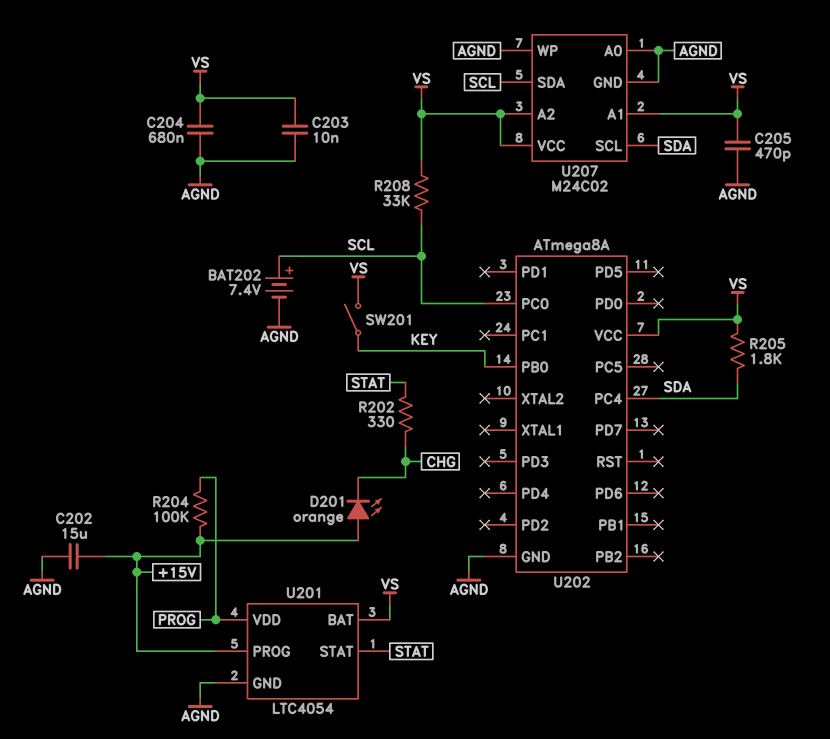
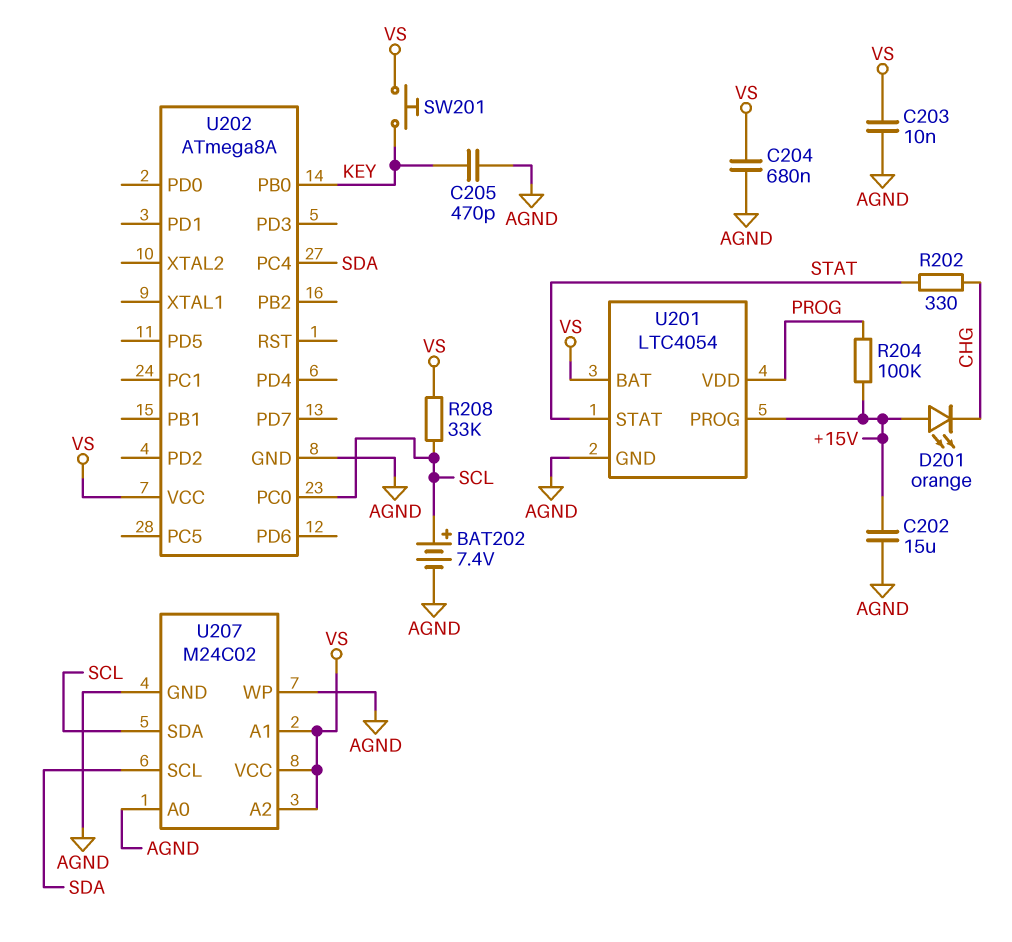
C205: 470pF (AGND, VS) -> 470pF (AGND, KEY)
R205: 1.8k (SDA, VS) -> none
SW201: switch (KEY, VS) -> button (KEY, VS)

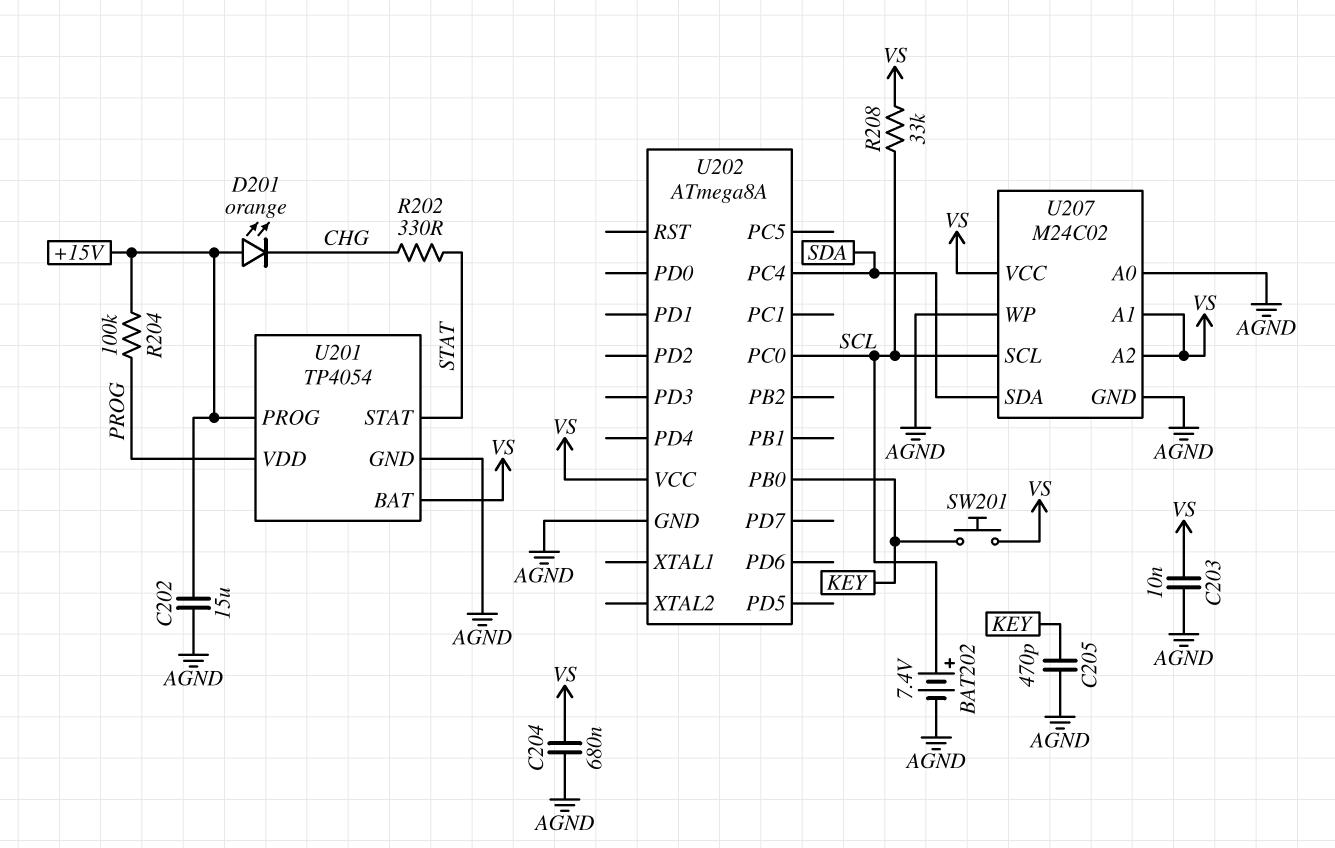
U201: LTC4054 -> TP4054
U207 pin SCL: SDA -> SCL
U207 pin SDA: SCL -> SDA

